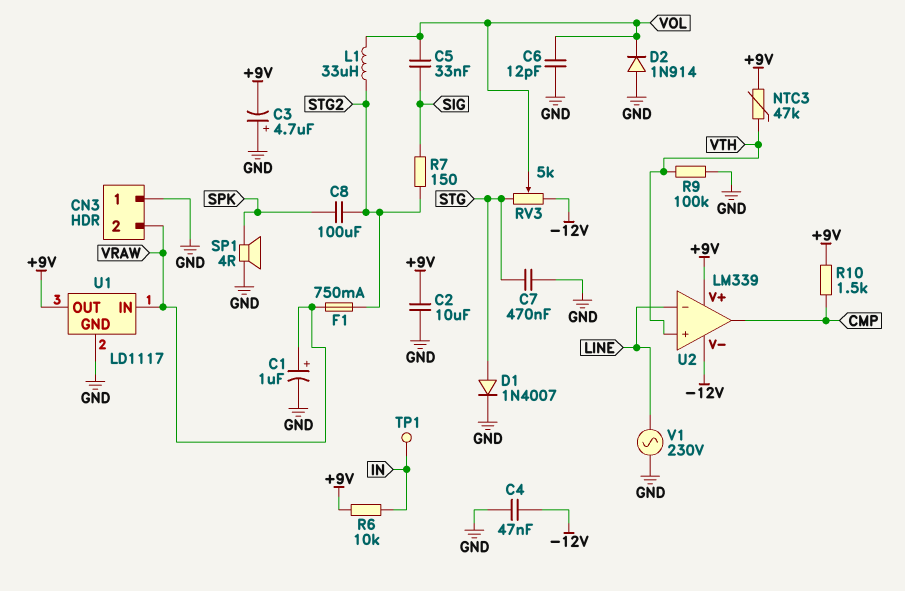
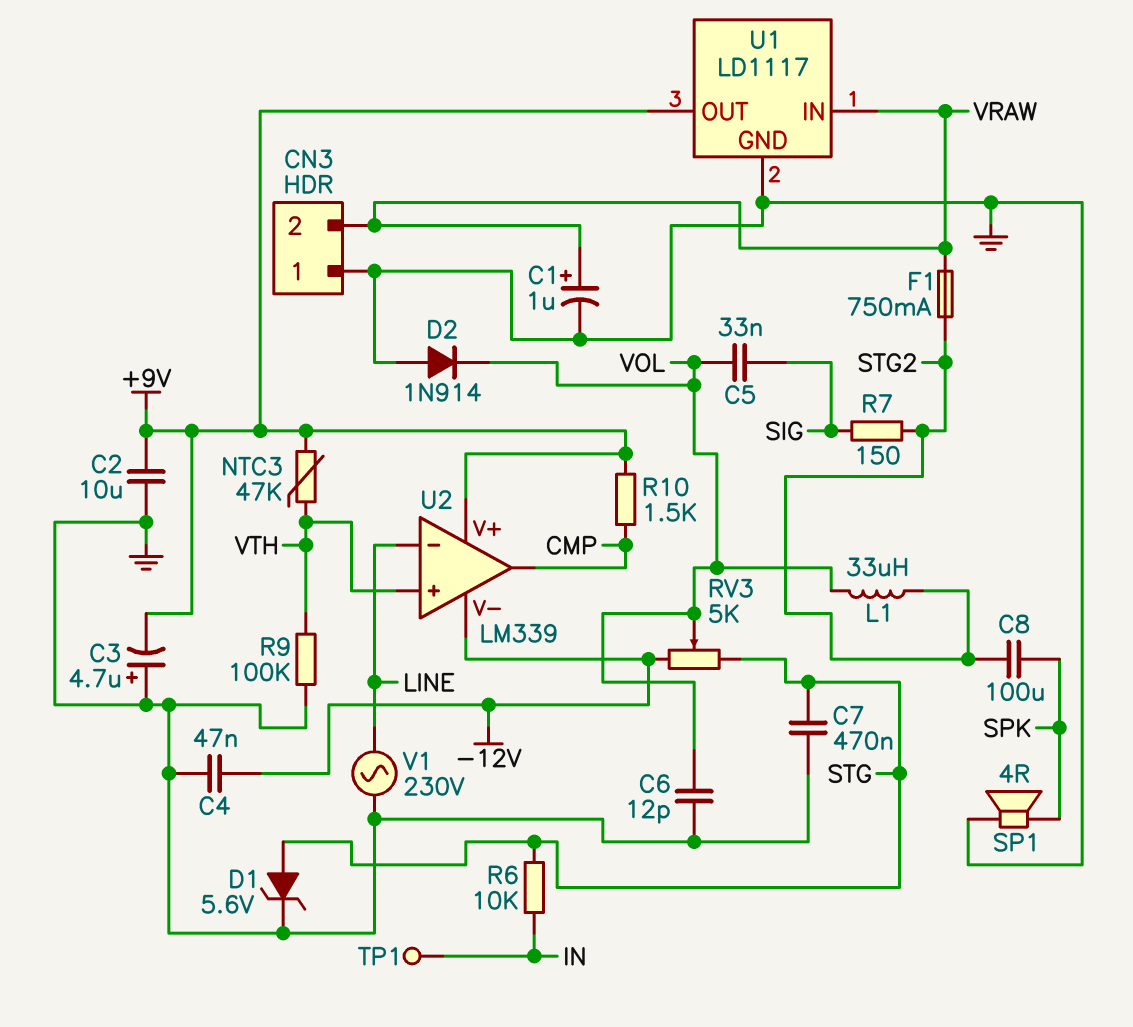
D1: diode 1N4007 (A STG, K GND) -> zener 5.6V (A STG, K GND)
R6: 10k (+9V, IN) -> 10k (IN, STG)

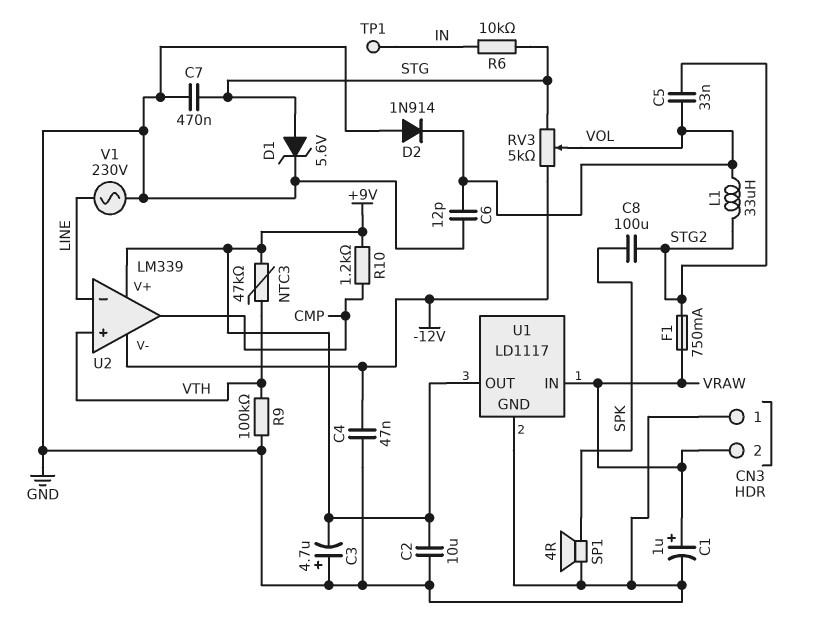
C5: 33nF (SIG, VOL) -> 33nF (STG2, VOL)
R7: 150 (SIG, STG2) -> none
R10: 1.5k (+9V, CMP) -> 1.2k (+9V, CMP)

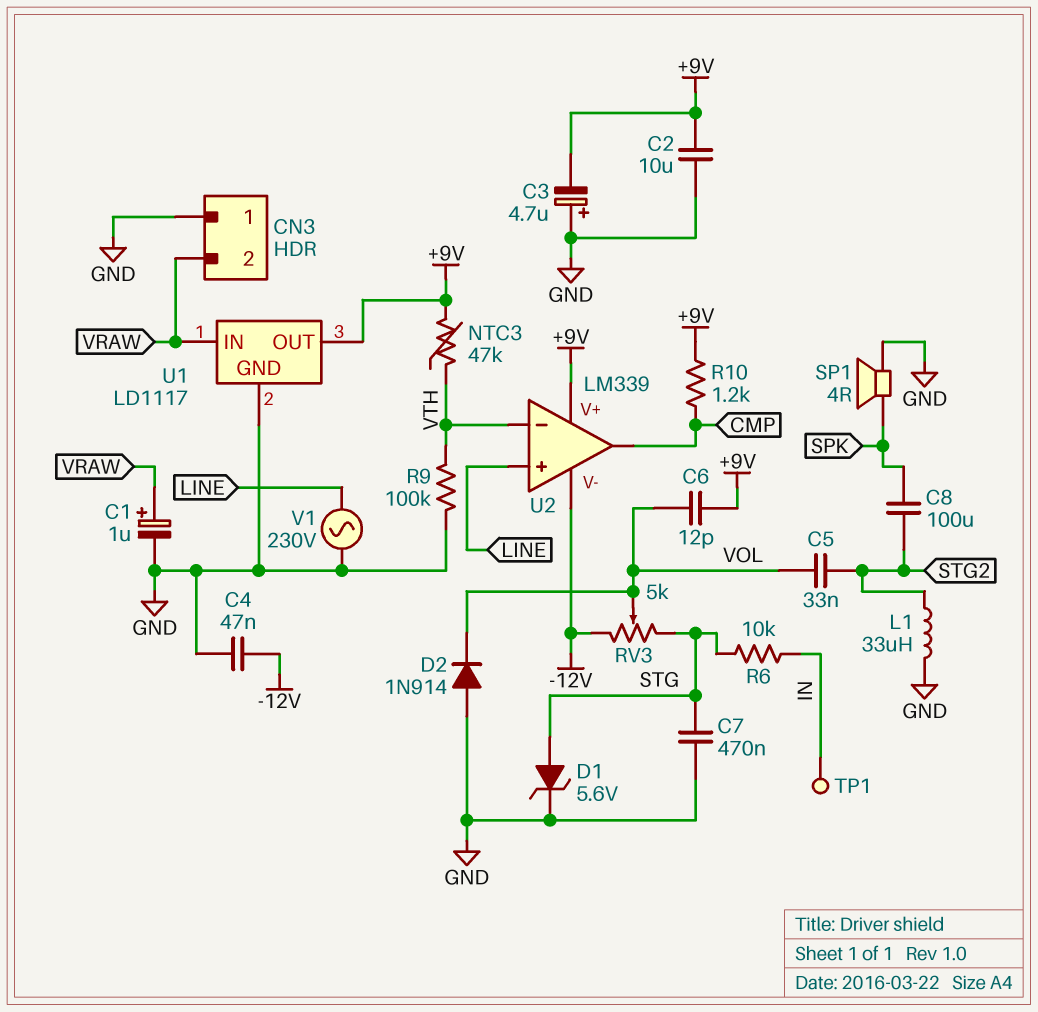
C6: 12pF (GND, VOL) -> 12pF (+9V, VOL)
F1: 750mA (STG2, VRAW) -> none
L1: 33uH (STG2, VOL) -> 33uH (GND, STG2)
U2 pin in+: VTH -> LINE
U2 pin in-: LINE -> VTH

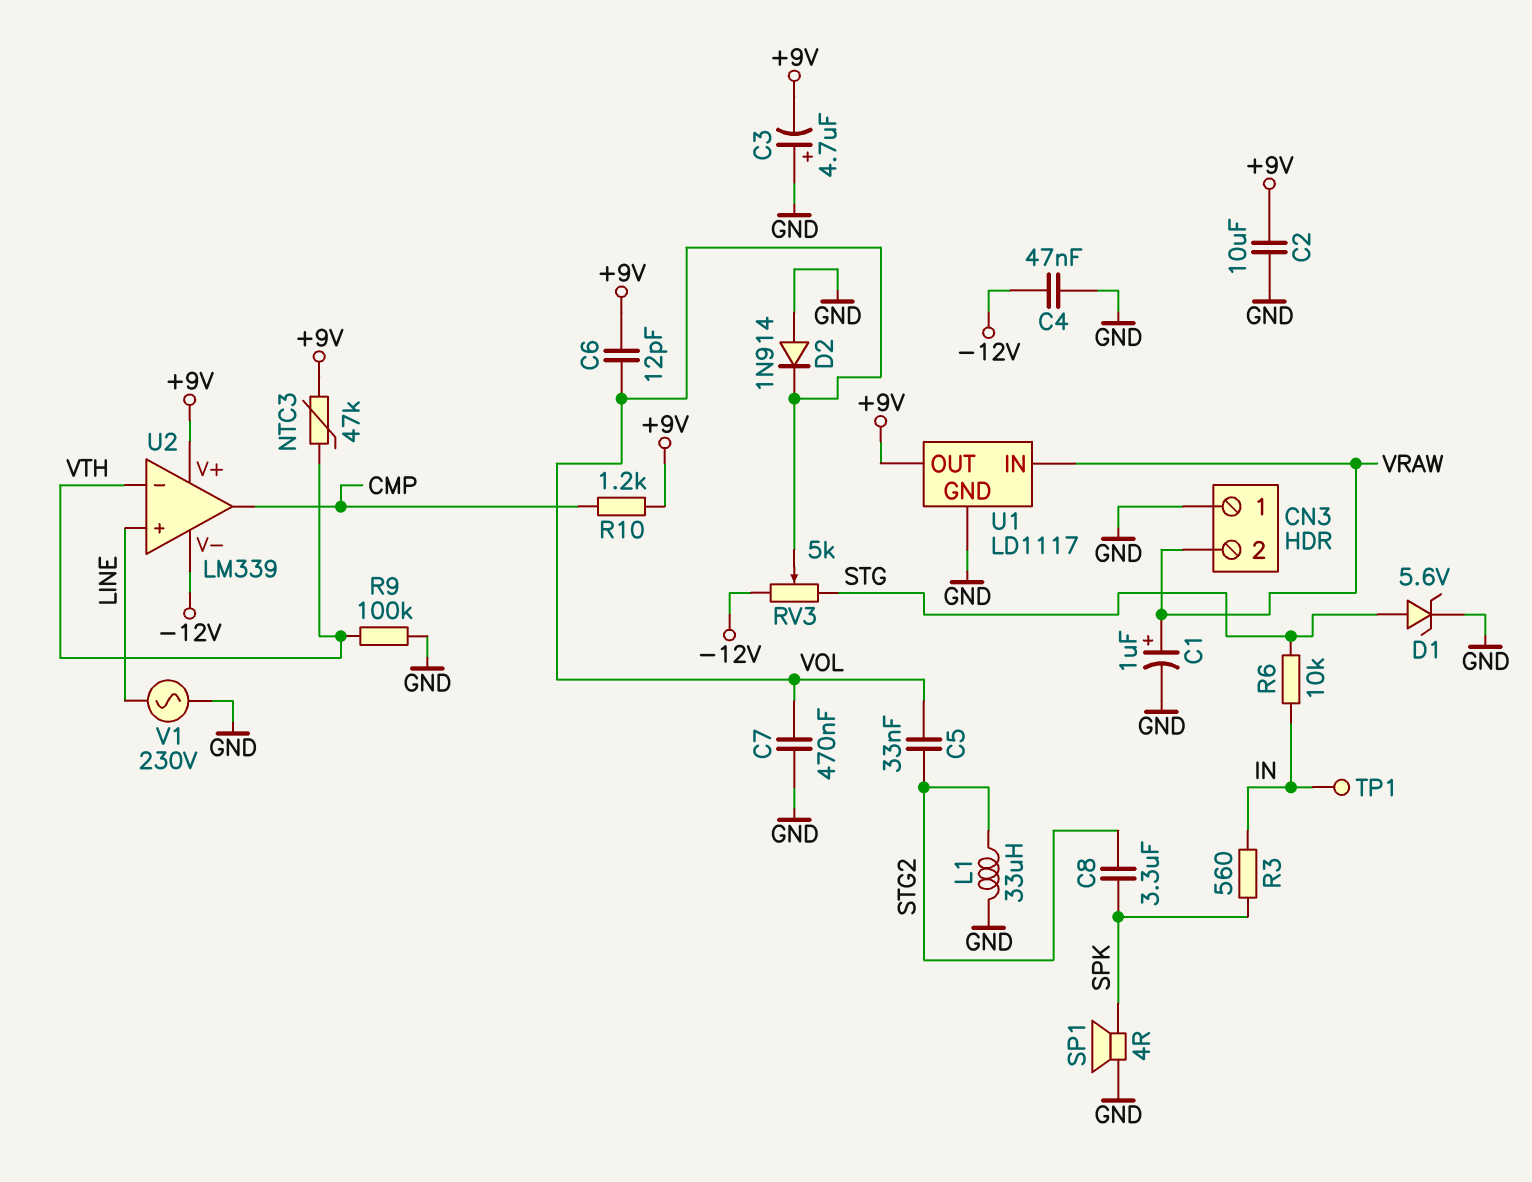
C7: 470nF (GND, STG) -> 470nF (GND, VOL)
C8: 100uF (SPK, STG2) -> 3.3uF (SPK, STG2)
R3: none -> 560 (IN, SPK)

